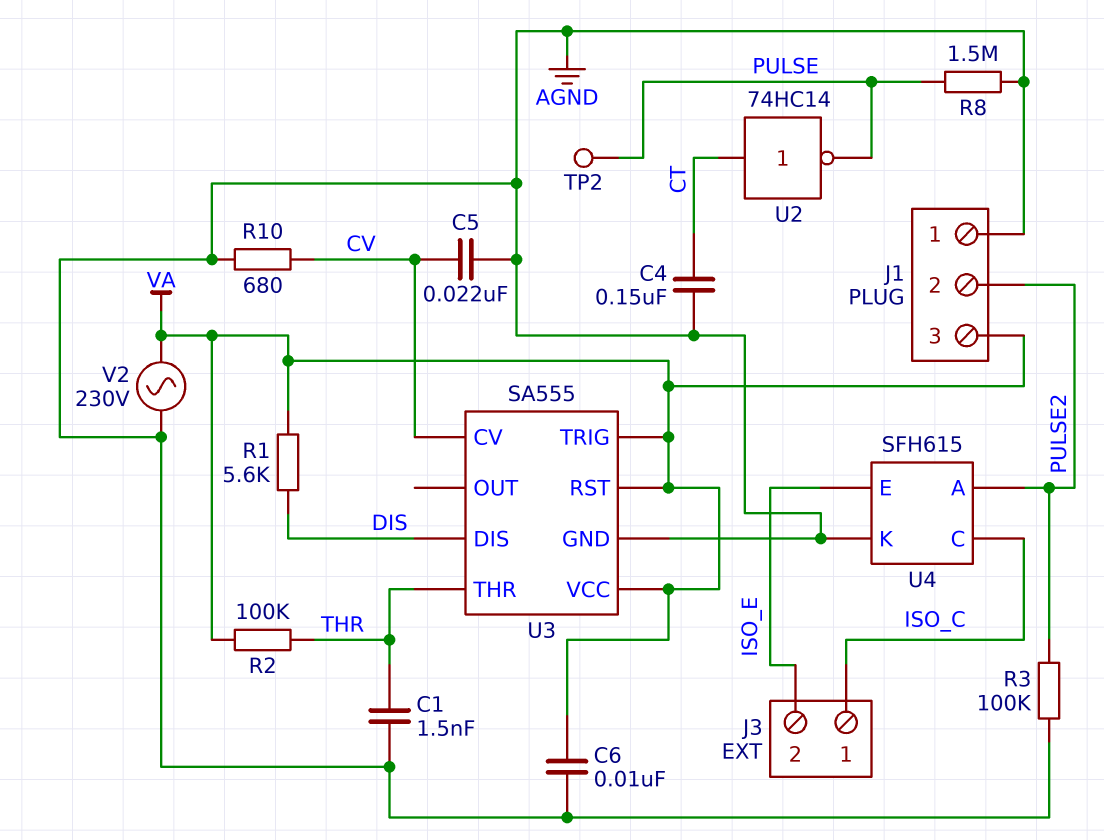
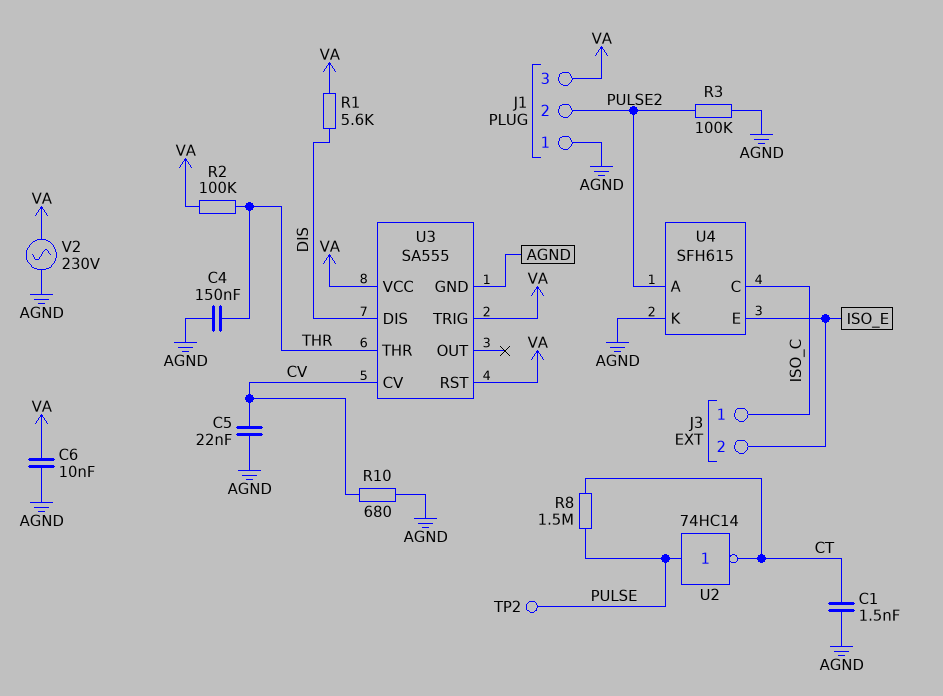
C1: 1.5nF (AGND, THR) -> 1.5nF (AGND, CT)
C4: 150nF (AGND, CT) -> 150nF (AGND, THR)
R8: 1.5M (AGND, PULSE) -> 1.5M (CT, PULSE)
U2: NOT 74HC14 (in CT, out PULSE) -> NOT 74HC14 (in PULSE, out CT)

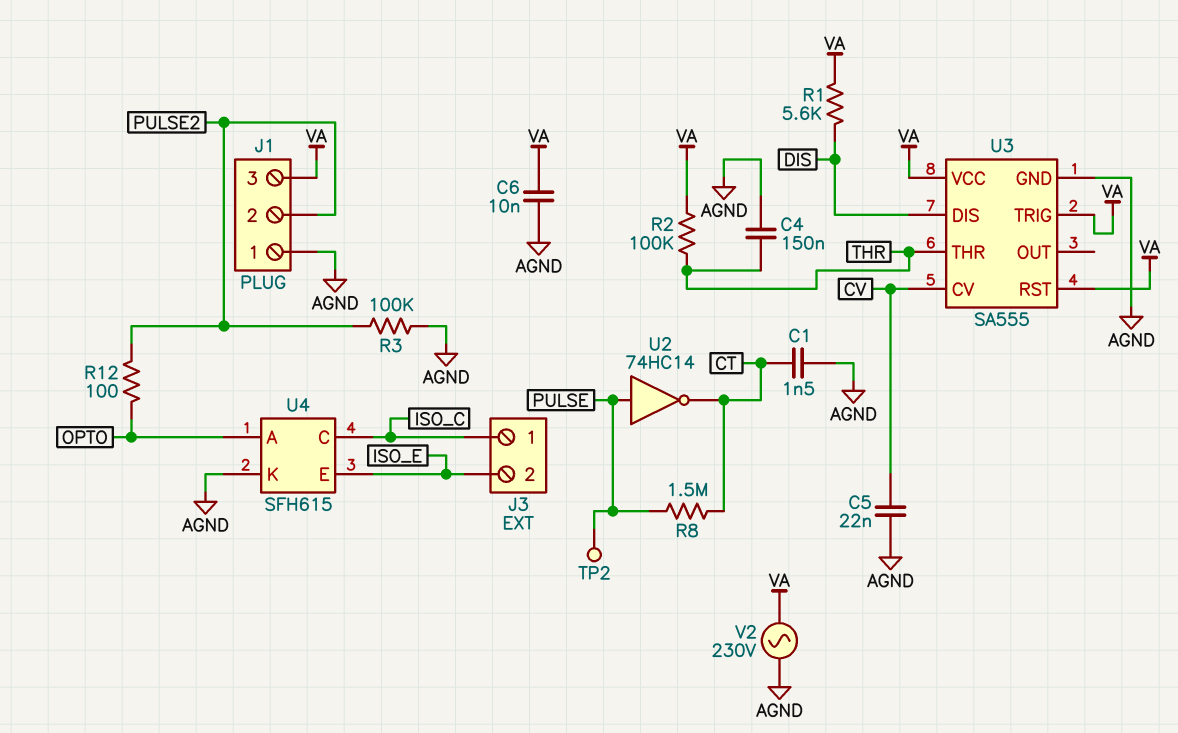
R10: 680 (AGND, CV) -> none
R12: none -> 100 (OPTO, PULSE2)
U4 pin A: PULSE2 -> OPTO

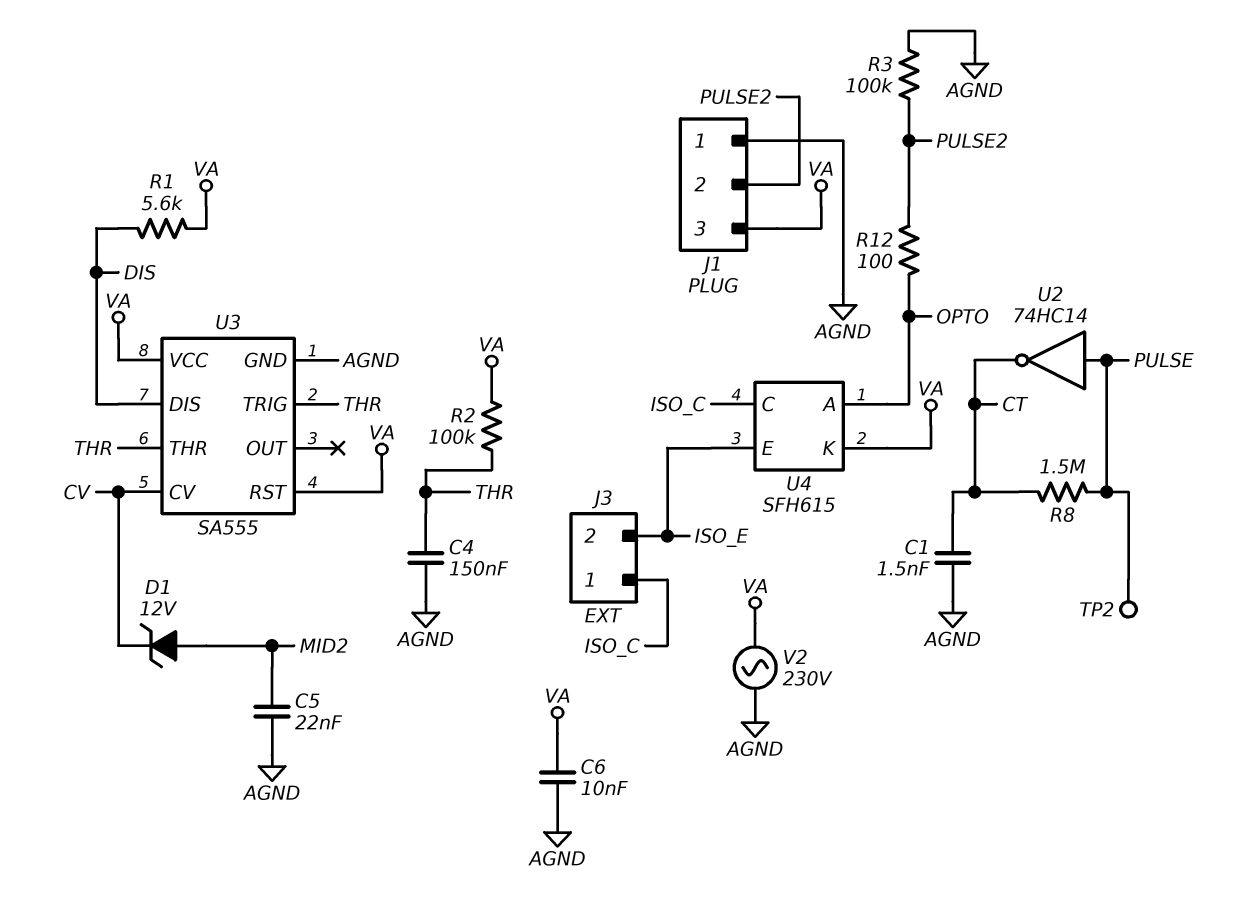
C5: 22nF (AGND, CV) -> 22nF (AGND, MID2)
D1: none -> zener 12V (A MID2, K CV)
U3 pin TRIG: VA -> THR
U4 pin K: AGND -> VA

